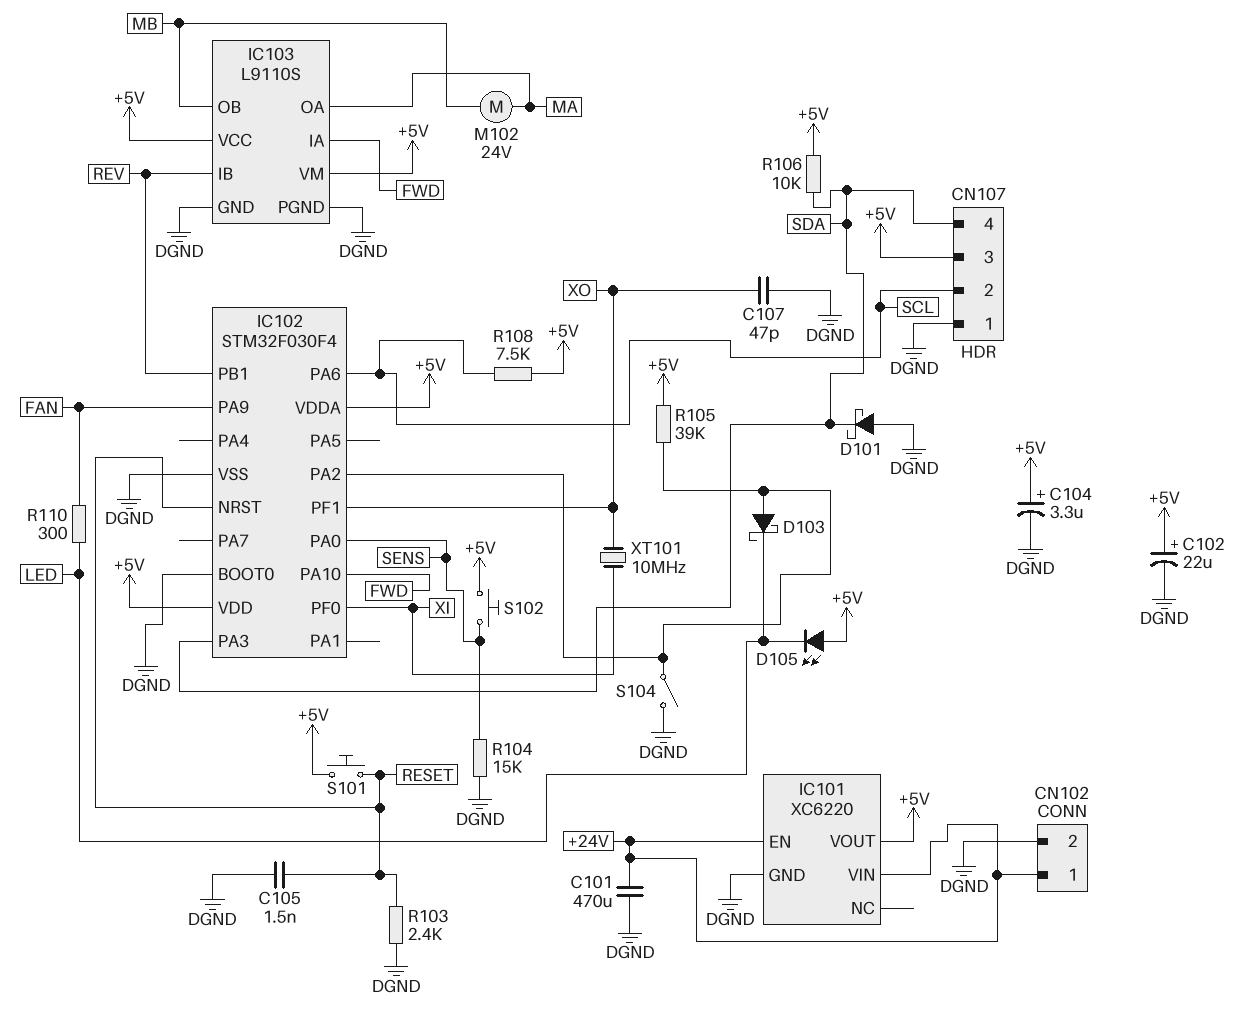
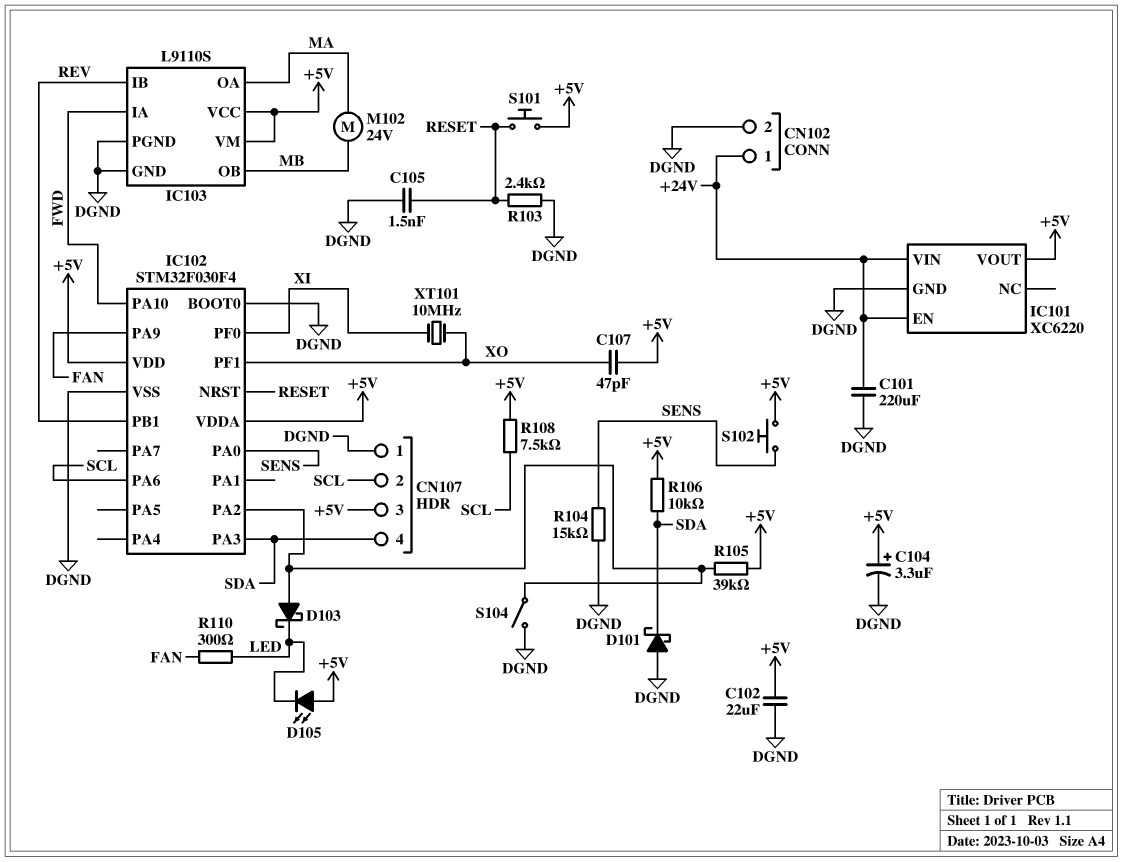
C101: 470uF (+24V, DGND) -> 220uF (+24V, DGND)
C102: 22uF (plus +5V, minus DGND) -> 22uF (+5V, DGND)
C107: 47pF (DGND, XO) -> 47pF (+5V, XO)

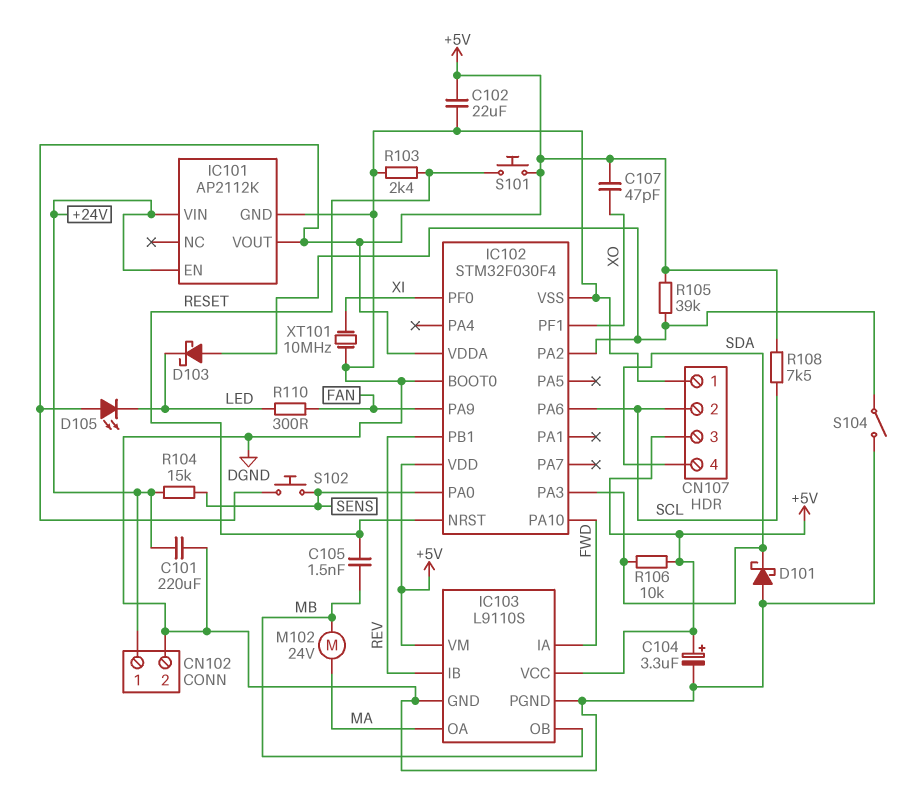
C105: 1.5nF (DGND, RESET) -> 1.5nF (MB, RESET)
IC101: XC6220 -> AP2112K
R104: 15k (DGND, SENS) -> 15k (+24V, SENS)
XT101: 10MHz (XI, XO) -> 10MHz (DGND, XI)

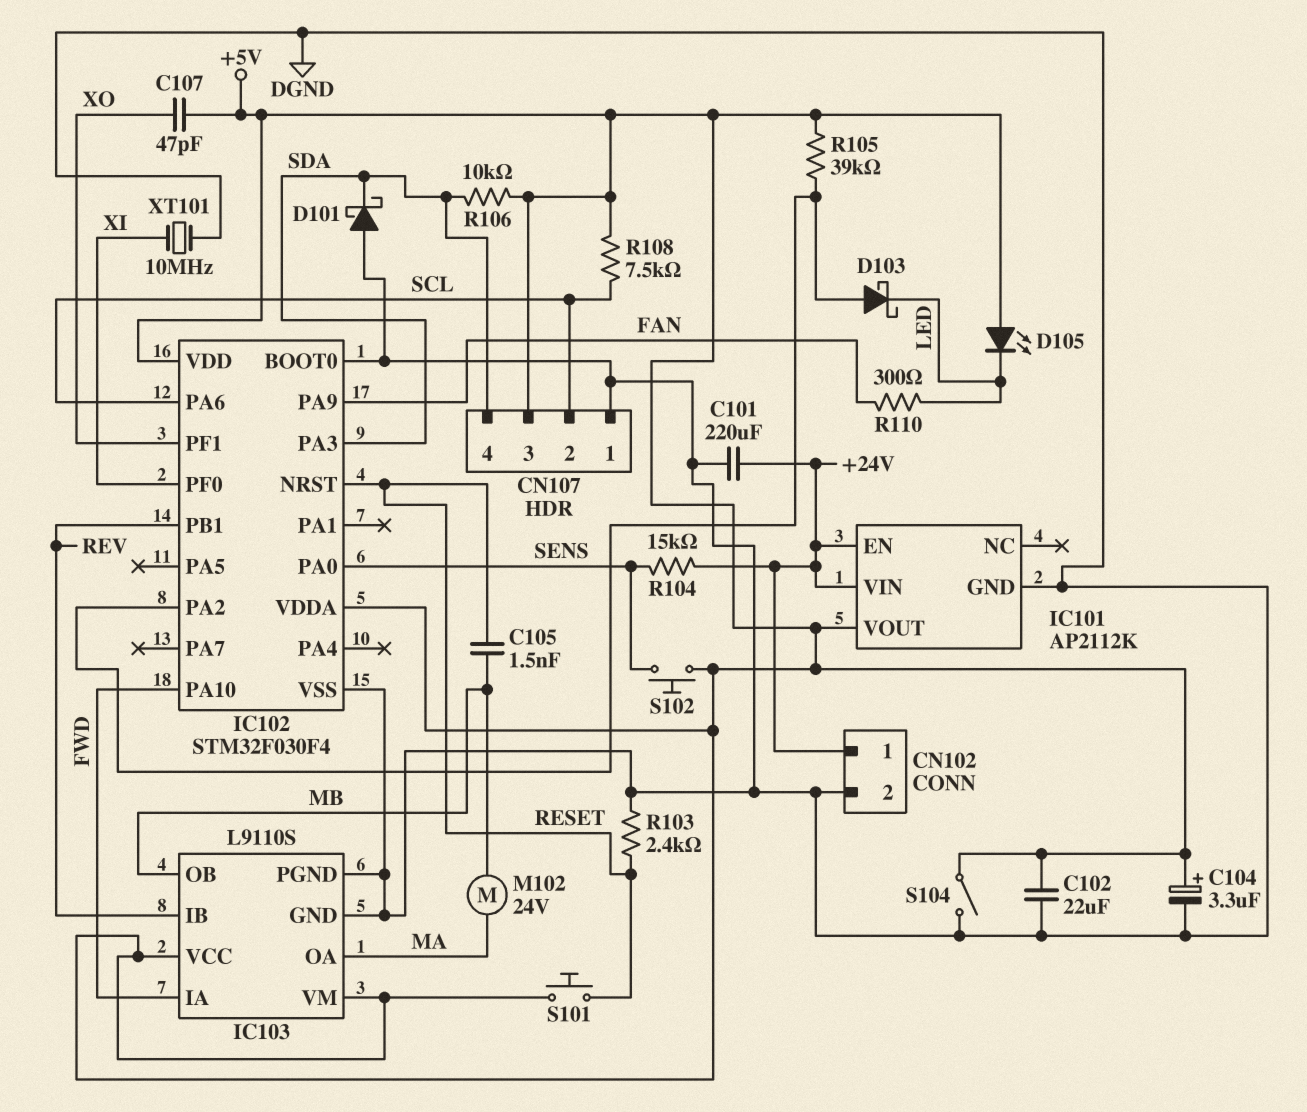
S104: switch (DGND, IC102/PA2) -> switch (+5V, DGND)

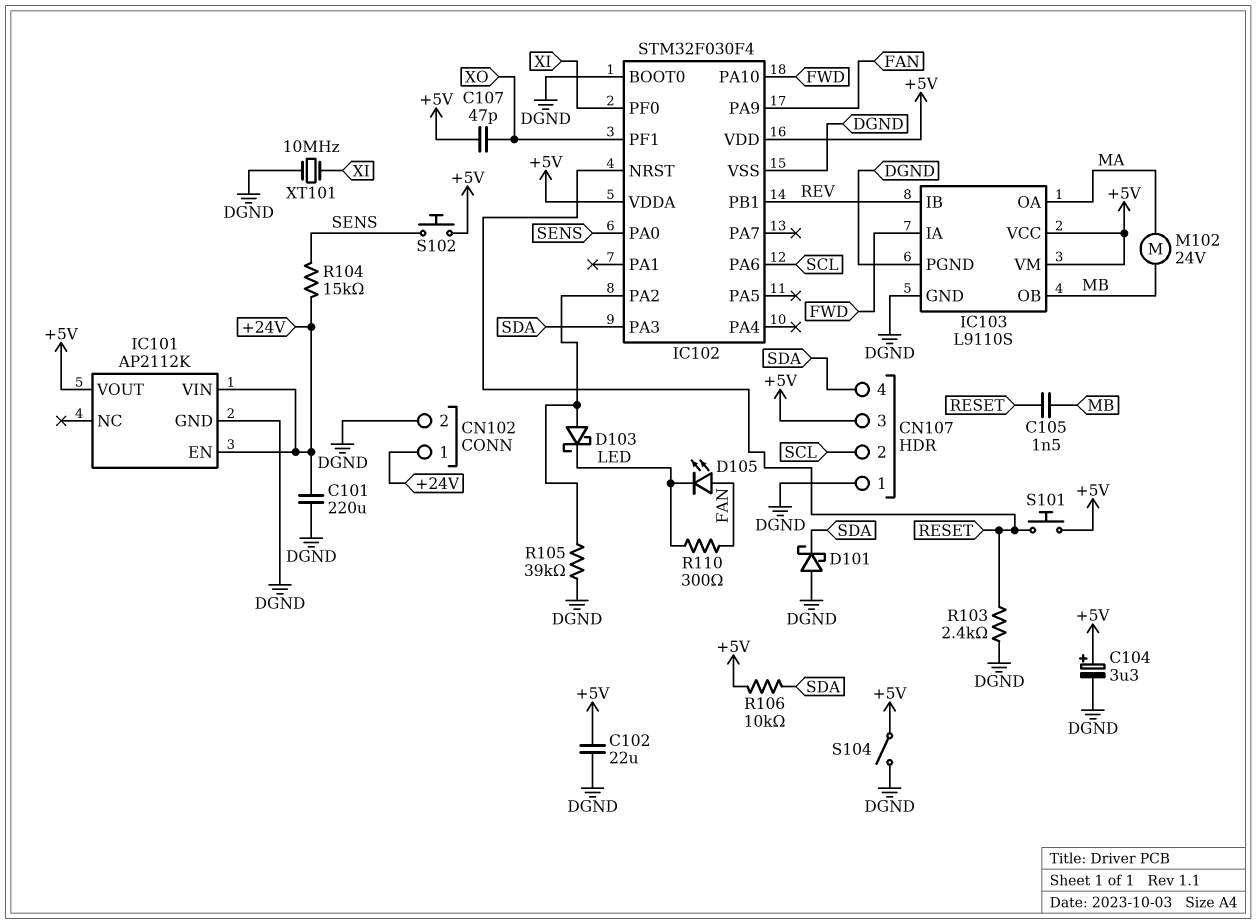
D105: LED (A +5V, K LED) -> LED (A FAN, K LED)
R105: 39k (+5V, IC102/PA2) -> 39k (DGND, IC102/PA2)
R108: 7.5k (+5V, SCL) -> none

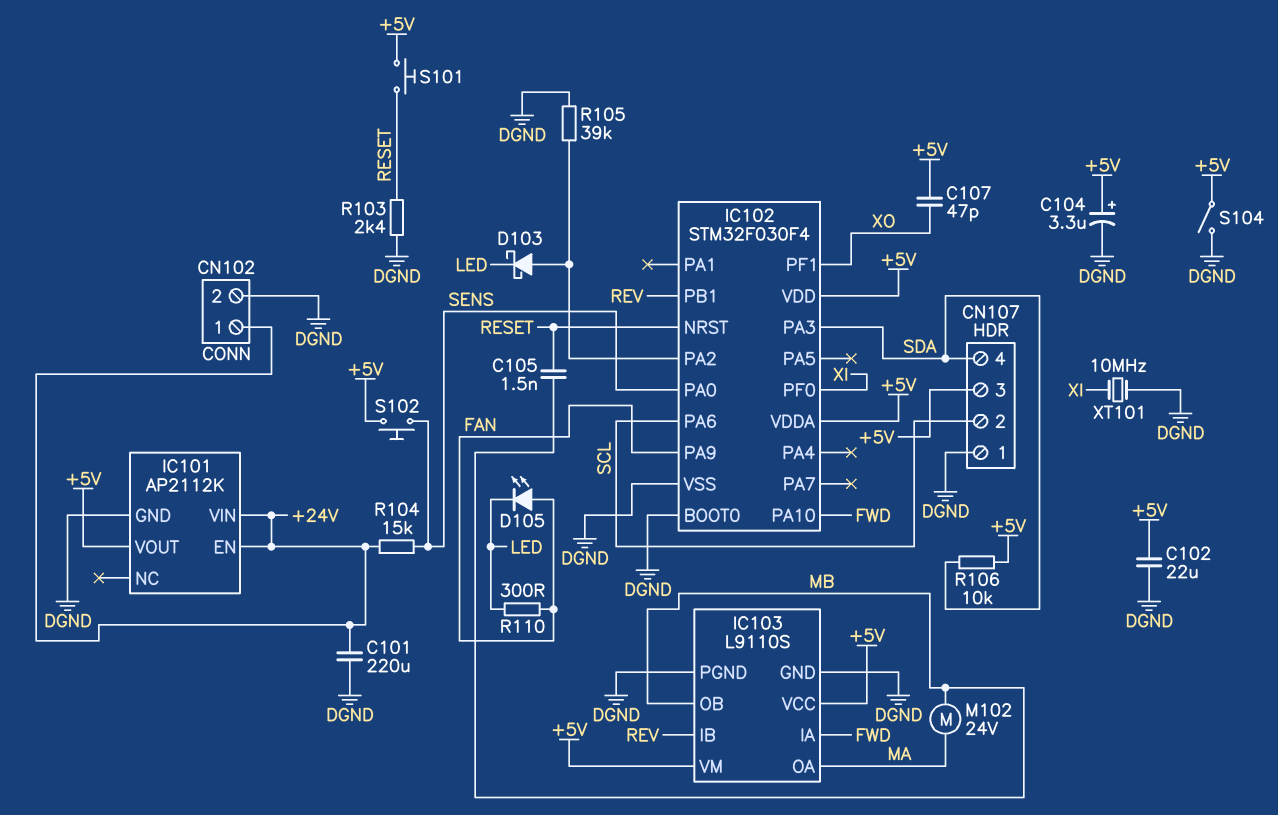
D101: schottky (A DGND, K SDA) -> none

